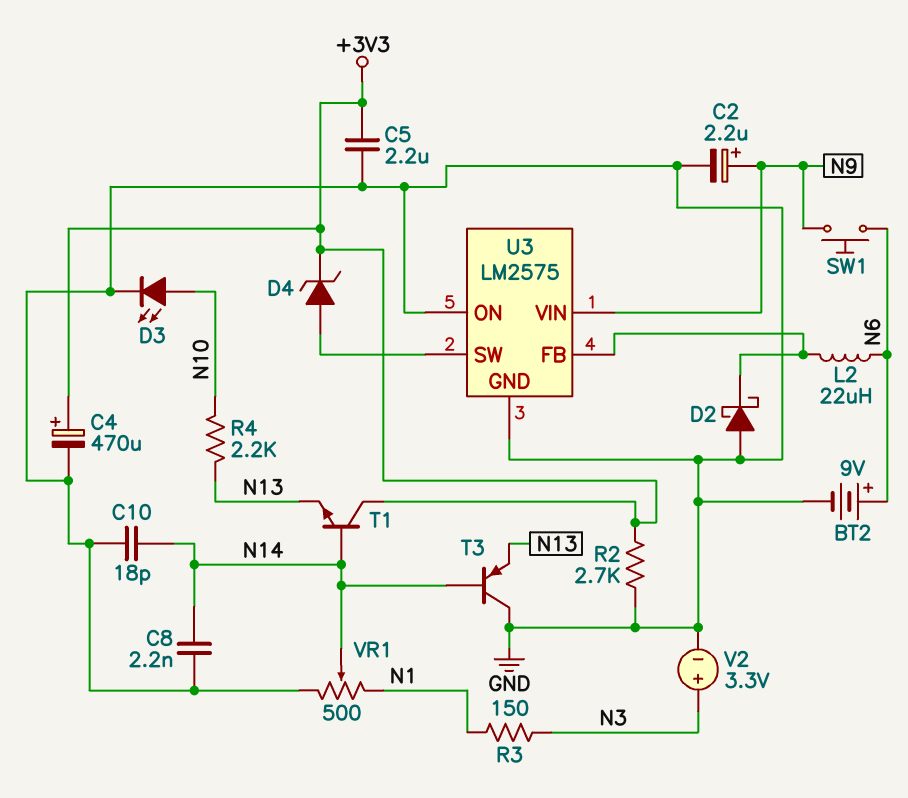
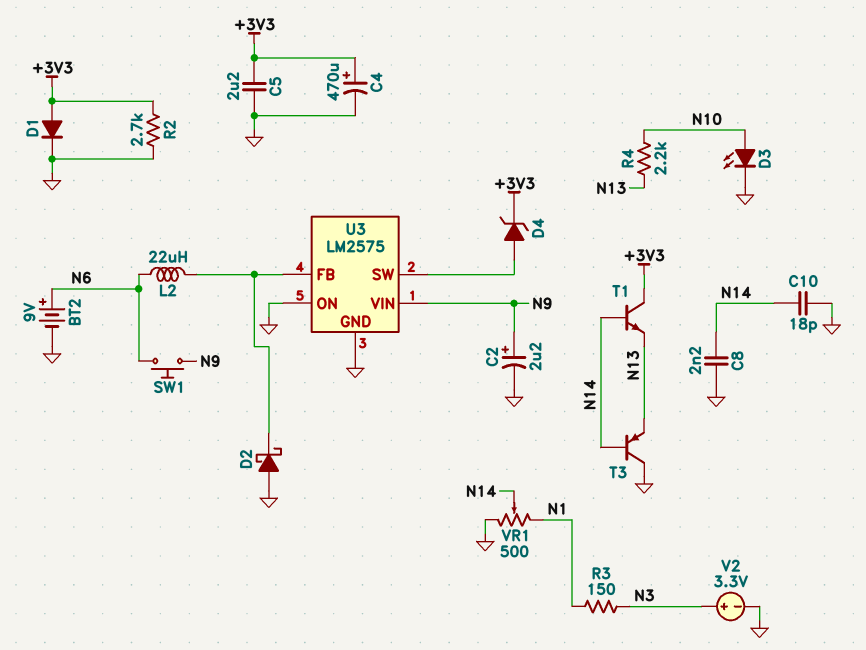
D1: none -> diode (A +3V3, K GND)

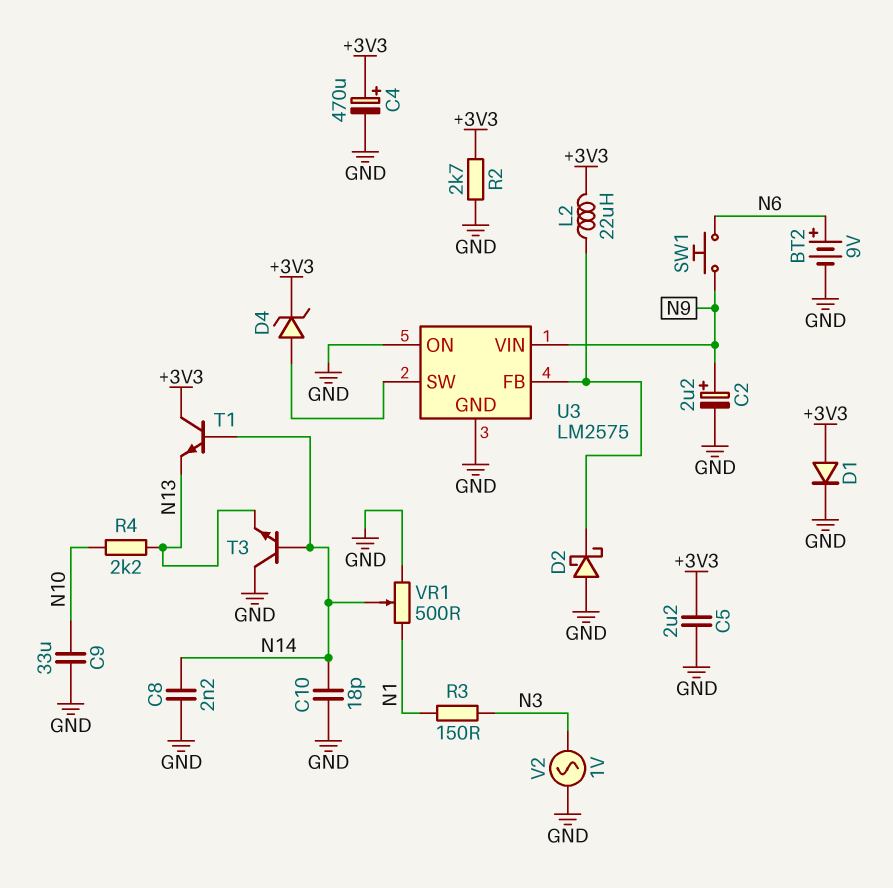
C9: none -> 33uF (GND, N10)
D3: LED (A N10, K GND) -> none
L2: 22uH (N6, U3/FB) -> 22uH (+3V3, U3/FB)
T3: PNP (B N14, C GND, E N13) -> NPN (B N14, C GND, E N13)
V2: 3.3V (plus N3, minus GND) -> AC 1V (GND, N3)

